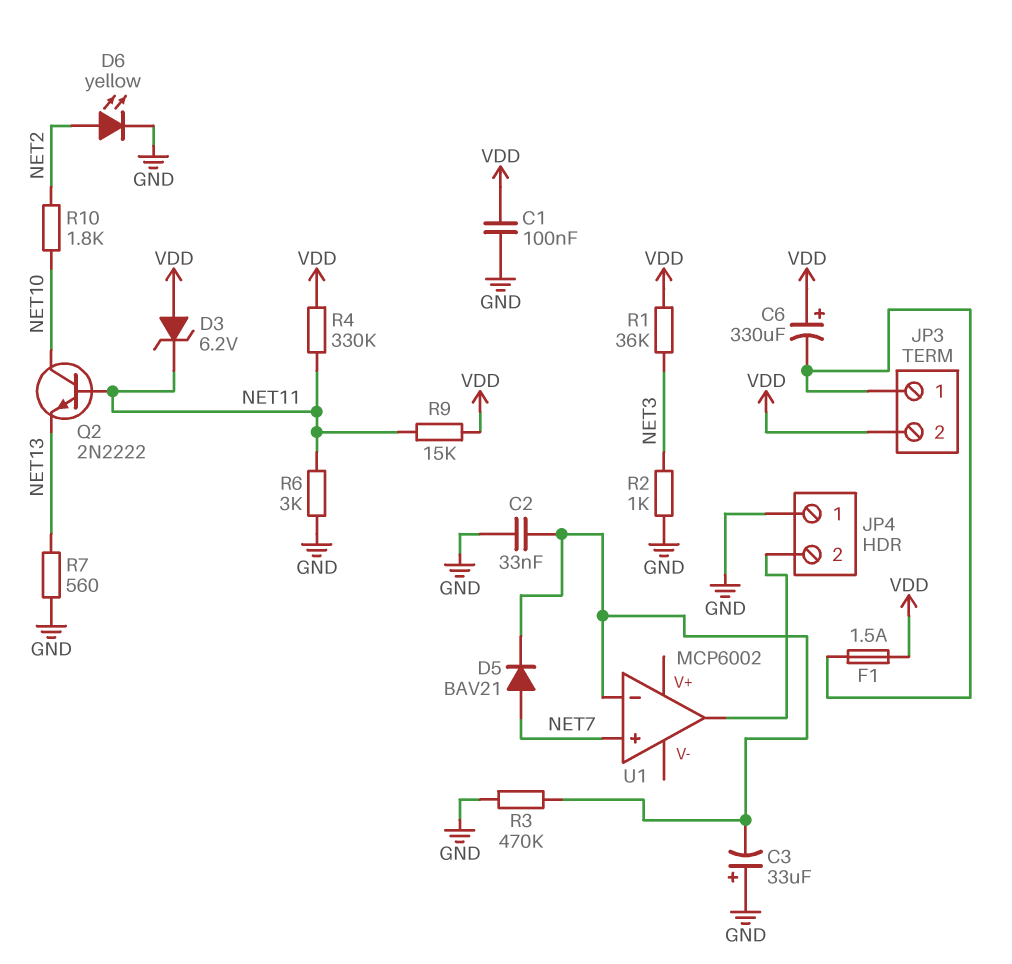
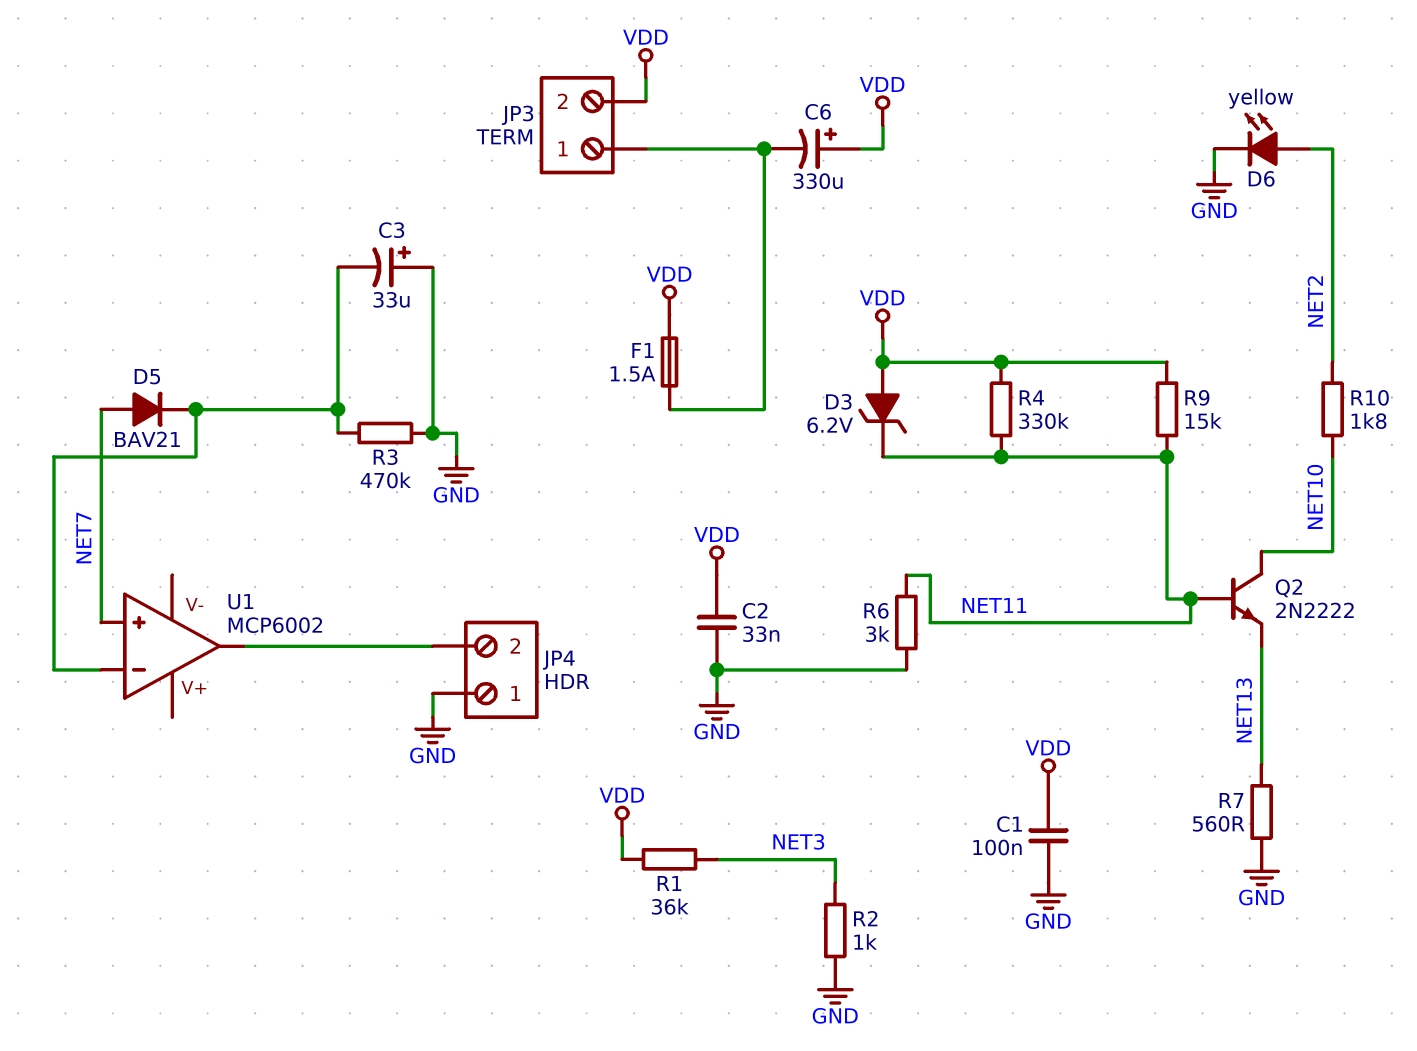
C2: 33nF (GND, U1/in-) -> 33nF (GND, VDD)

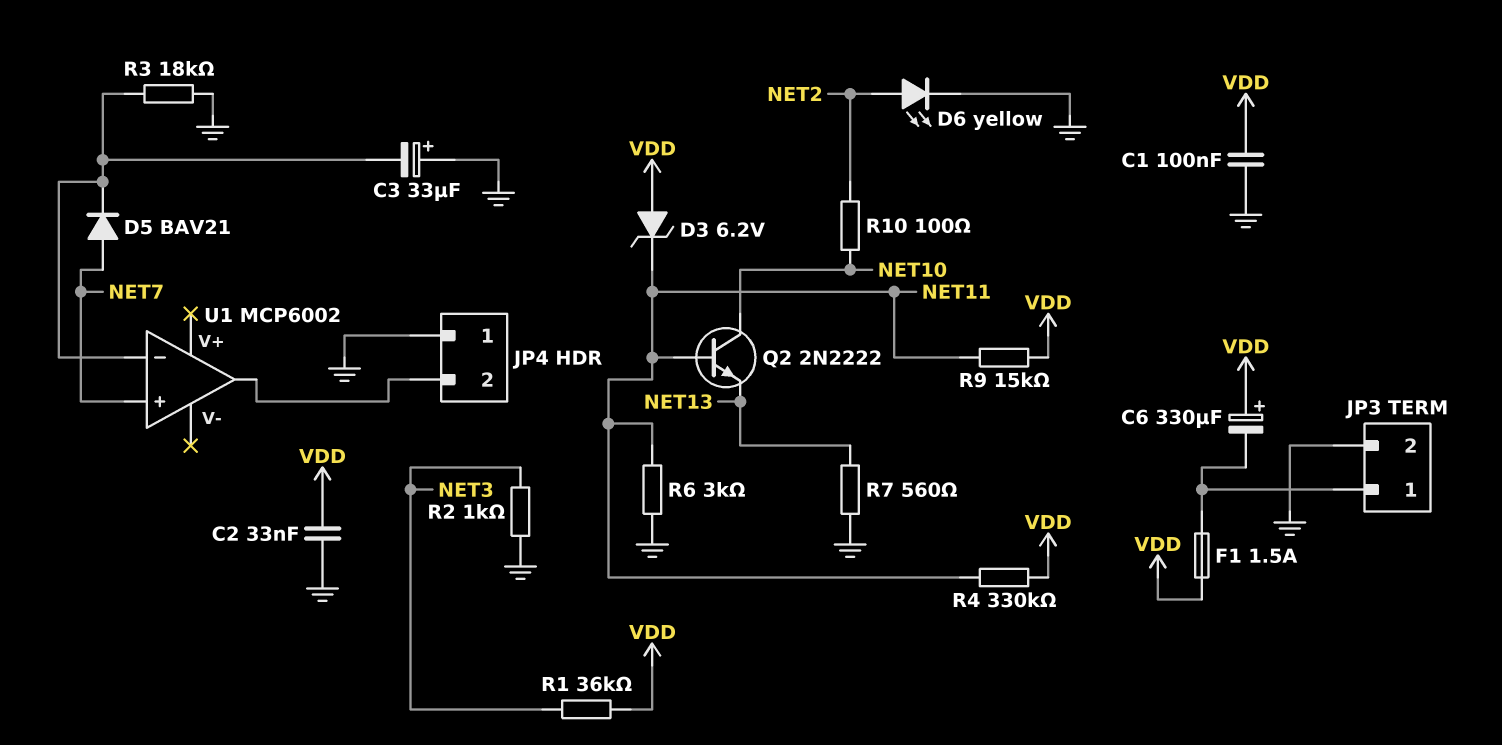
JP3 pin 2: VDD -> GND
R3: 470k (GND, U1/in-) -> 18k (GND, U1/in-)
R10: 1.8k (NET2, NET10) -> 100 (NET2, NET10)

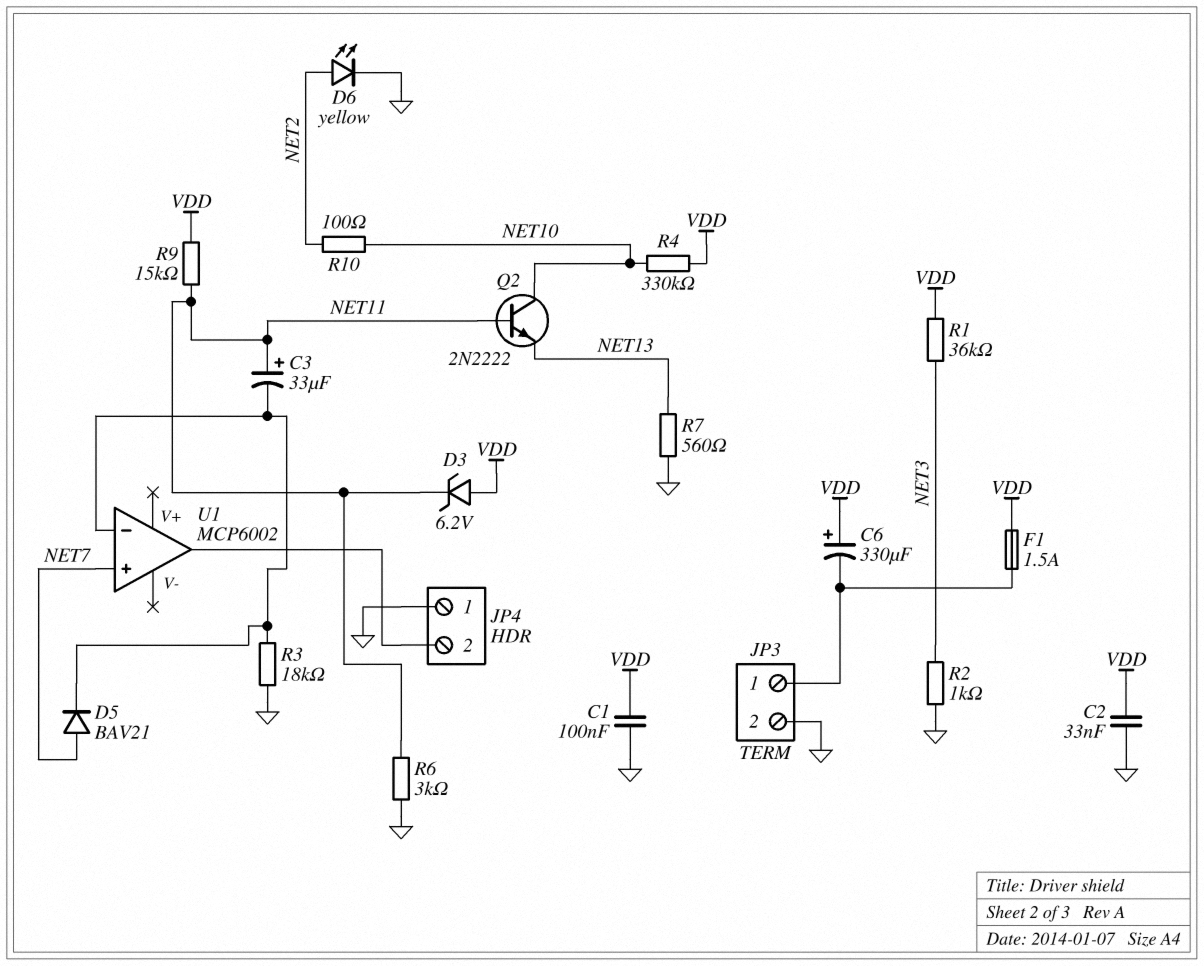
C3: 33uF (plus GND, minus U1/in-) -> 33uF (plus NET11, minus U1/in-)
R4: 330k (NET11, VDD) -> 330k (NET10, VDD)

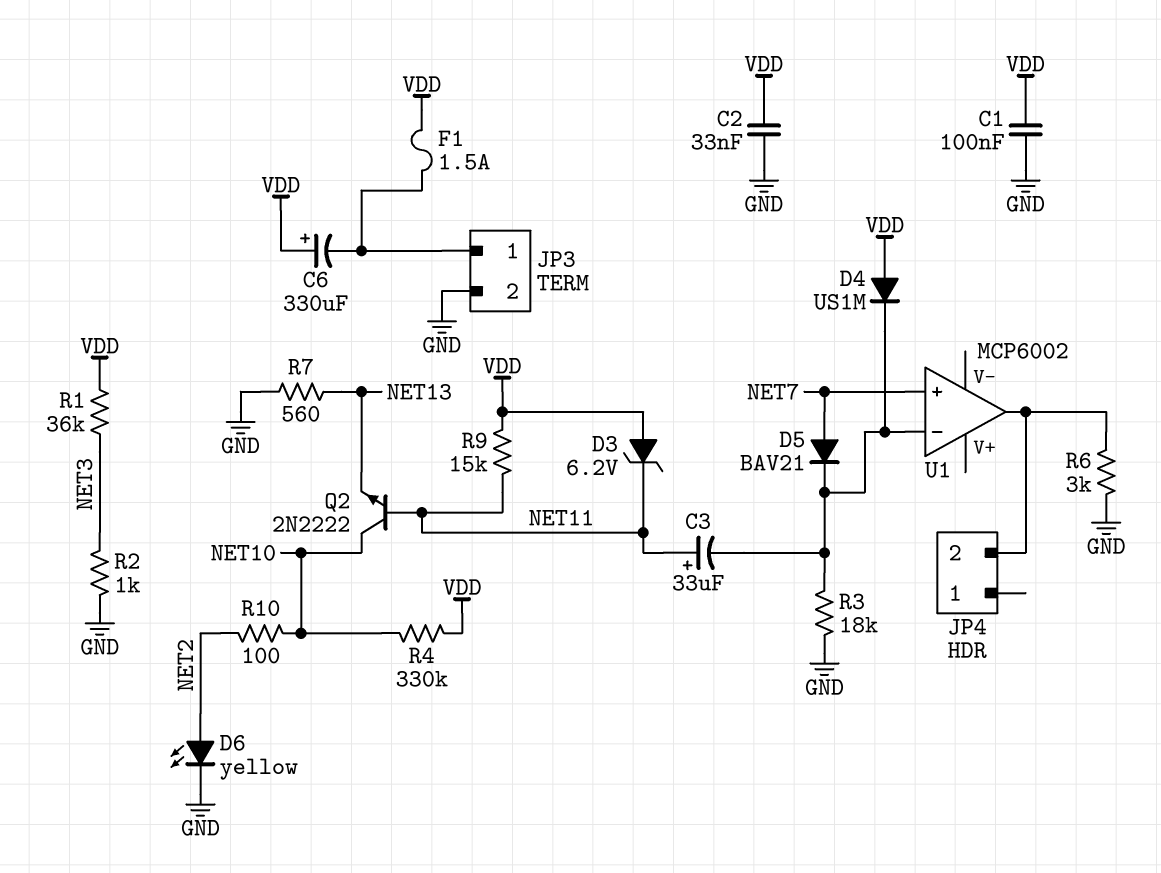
D4: none -> diode US1M (A VDD, K U1/in-)
JP4 pin 1: GND -> none
R6: 3k (GND, NET11) -> 3k (GND, JP4/2)

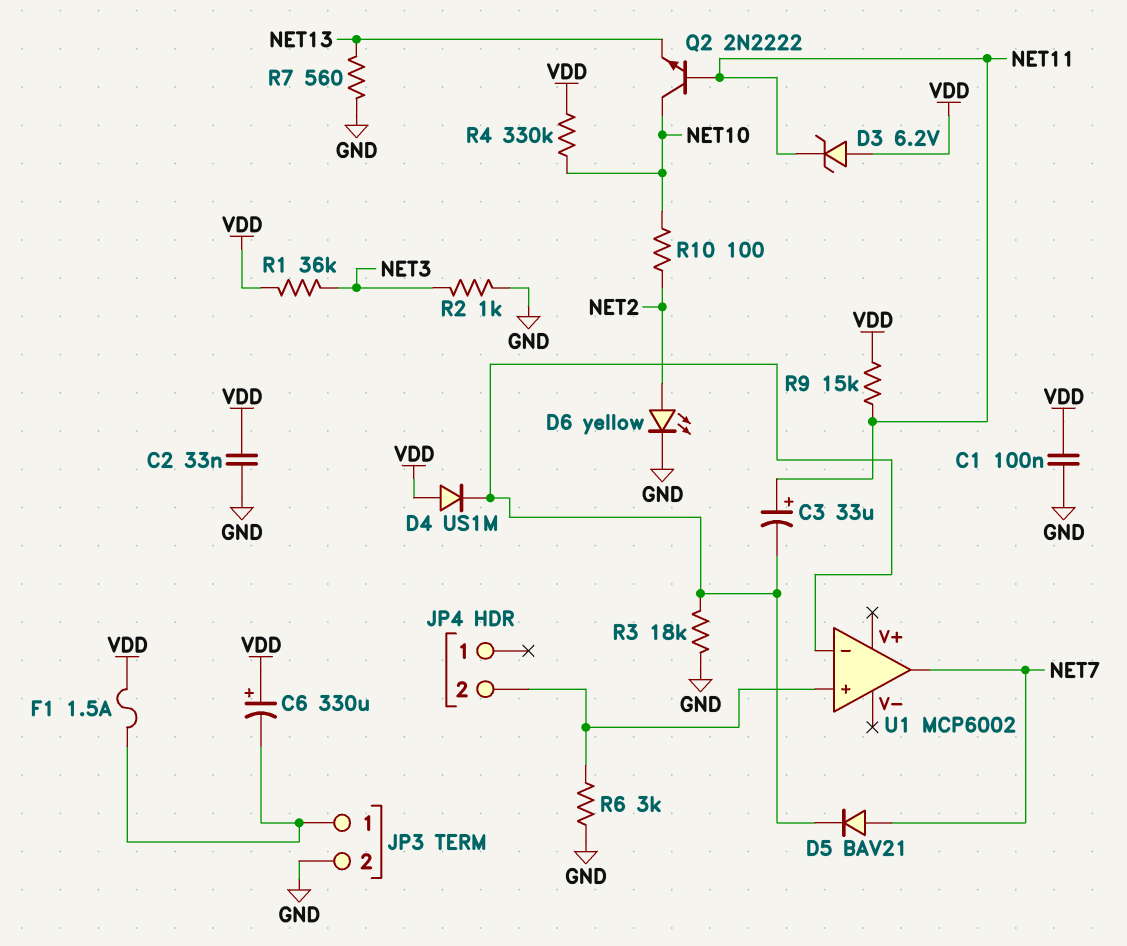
U1 pin in+: NET7 -> JP4/2
U1 pin out: JP4/2 -> NET7

